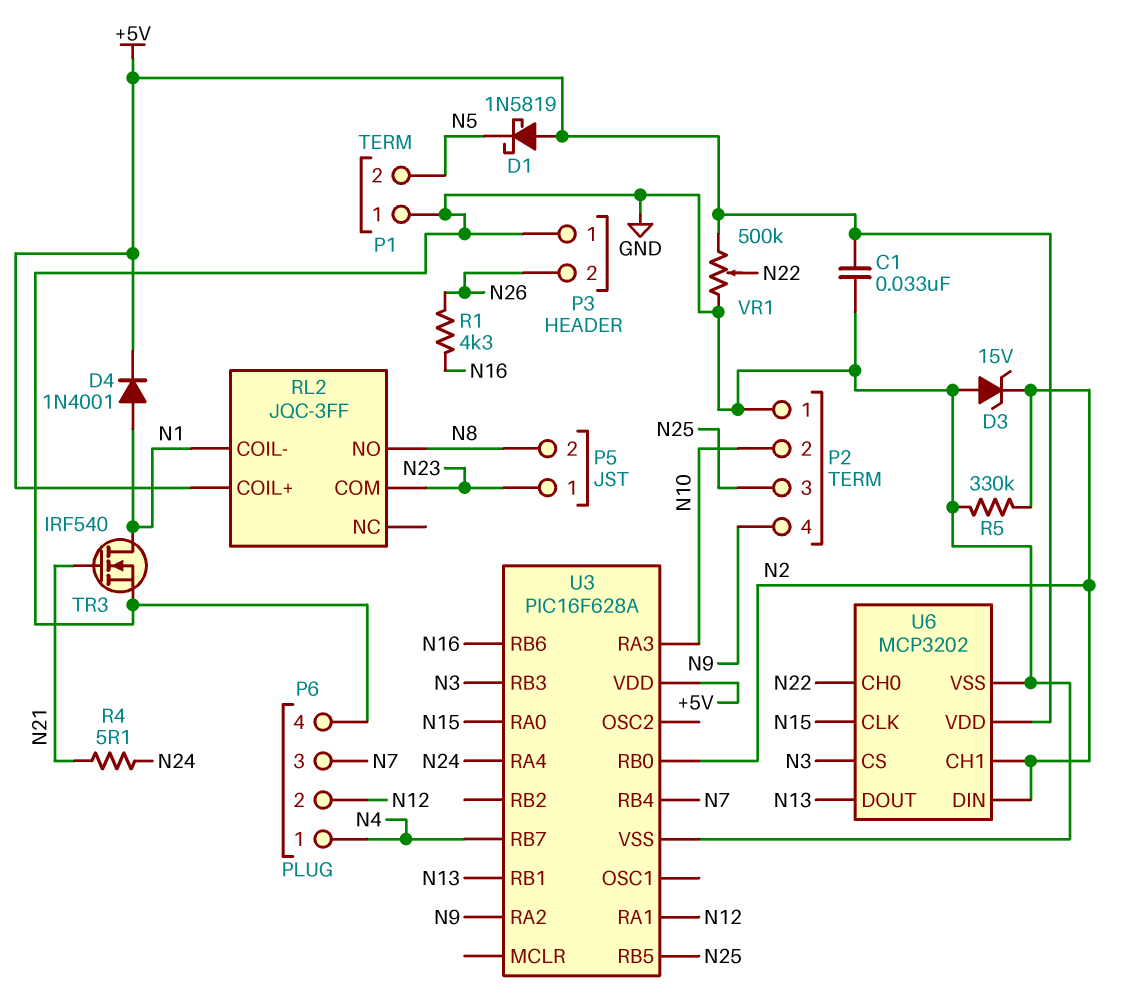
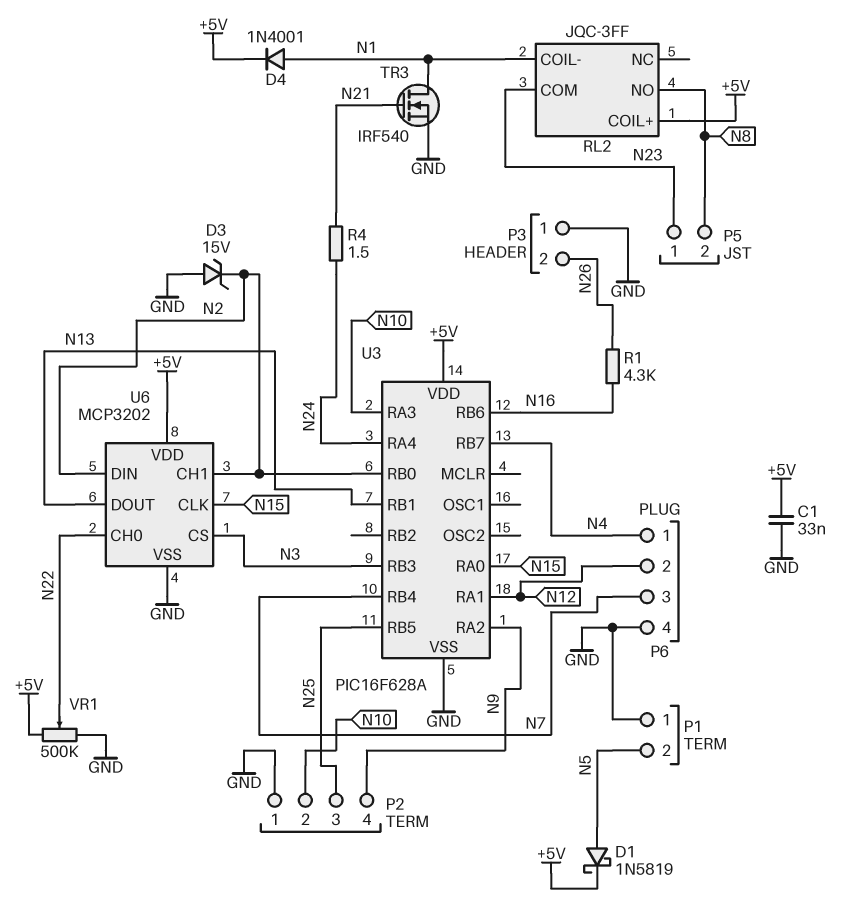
D1: schottky 1N5819 (A +5V, K N5) -> schottky 1N5819 (A N5, K +5V)
R4: 5.1 (N21, N24) -> 1.5 (N21, N24)
R5: 330k (GND, N2) -> none

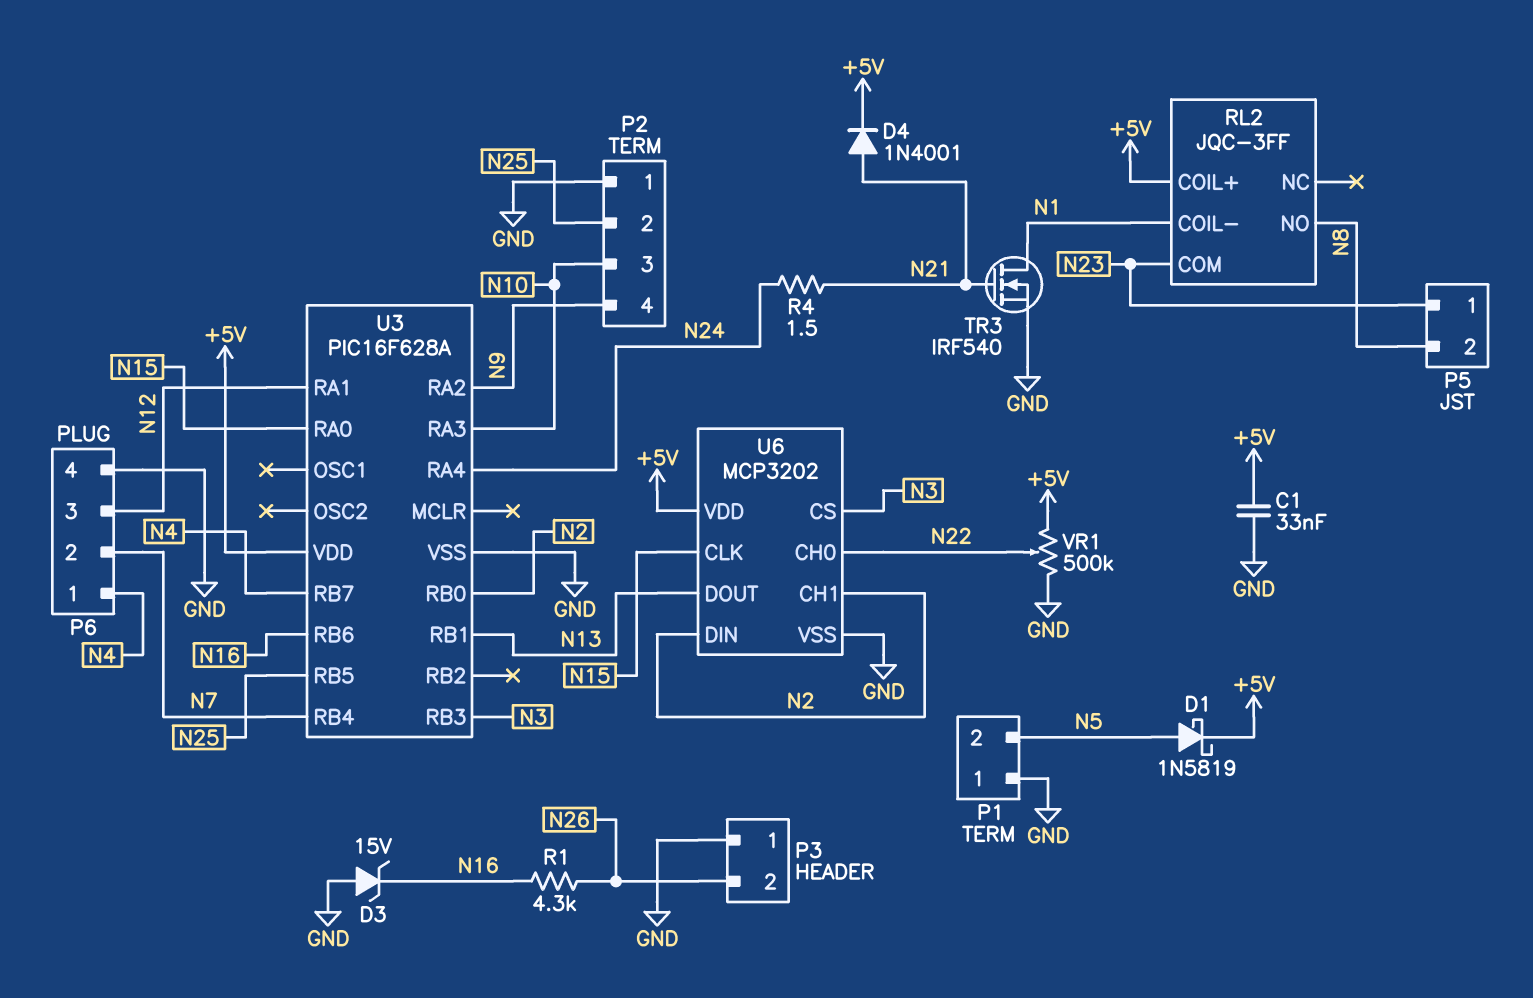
D3: zener 15V (A GND, K N2) -> zener 15V (A GND, K N16)
D4: diode 1N4001 (A N1, K +5V) -> diode 1N4001 (A N21, K +5V)
P2 pin 2: N10 -> N25
P2 pin 3: N25 -> N10
P6 pin 2: N12 -> N7
P6 pin 3: N7 -> N12

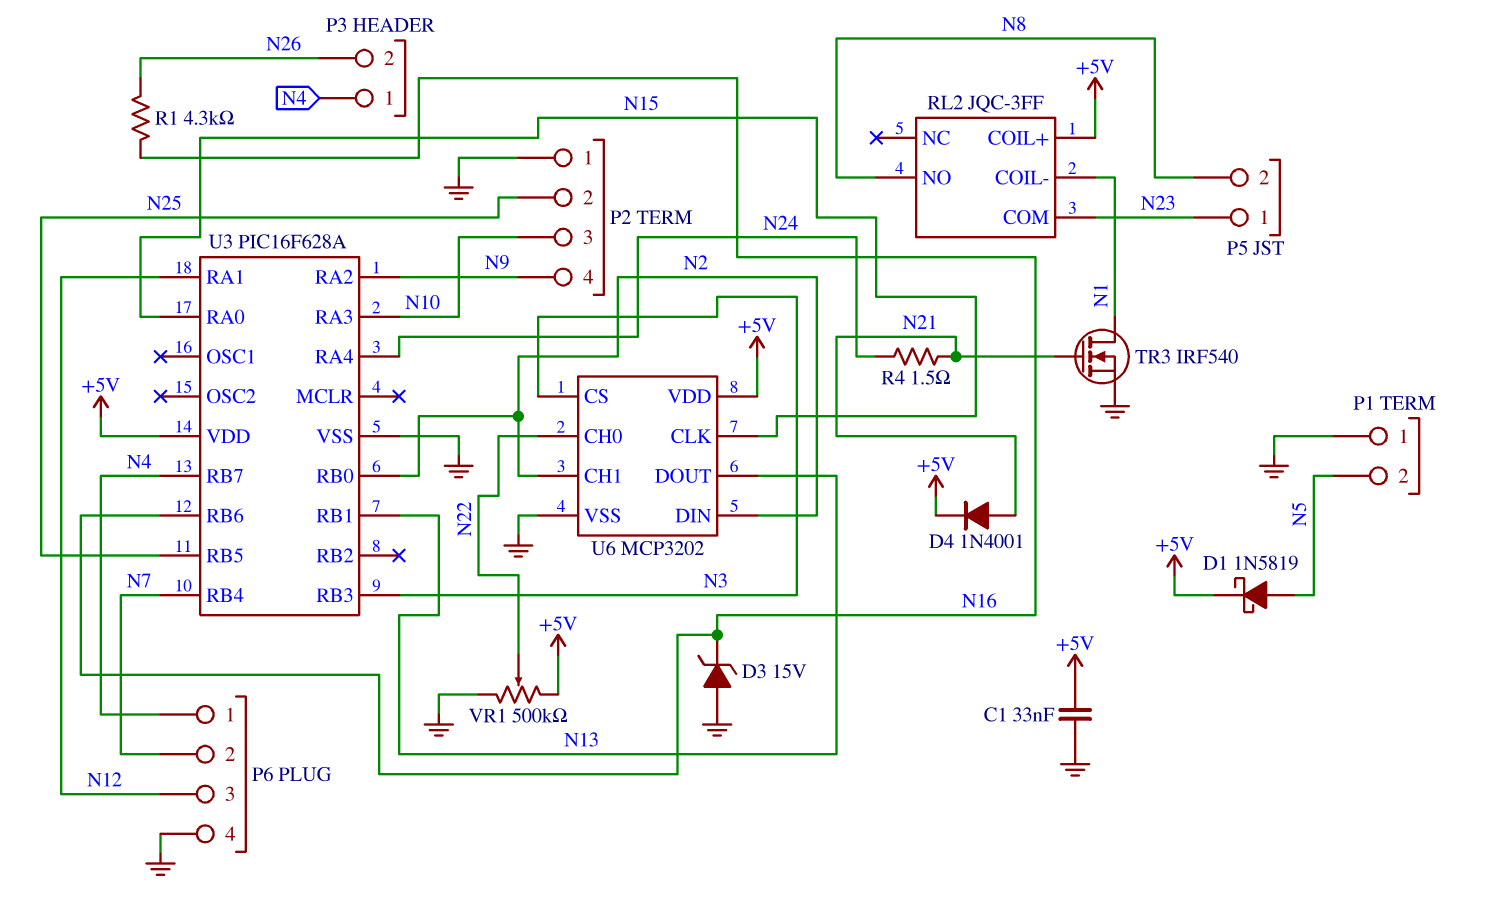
P3 pin 1: GND -> N4

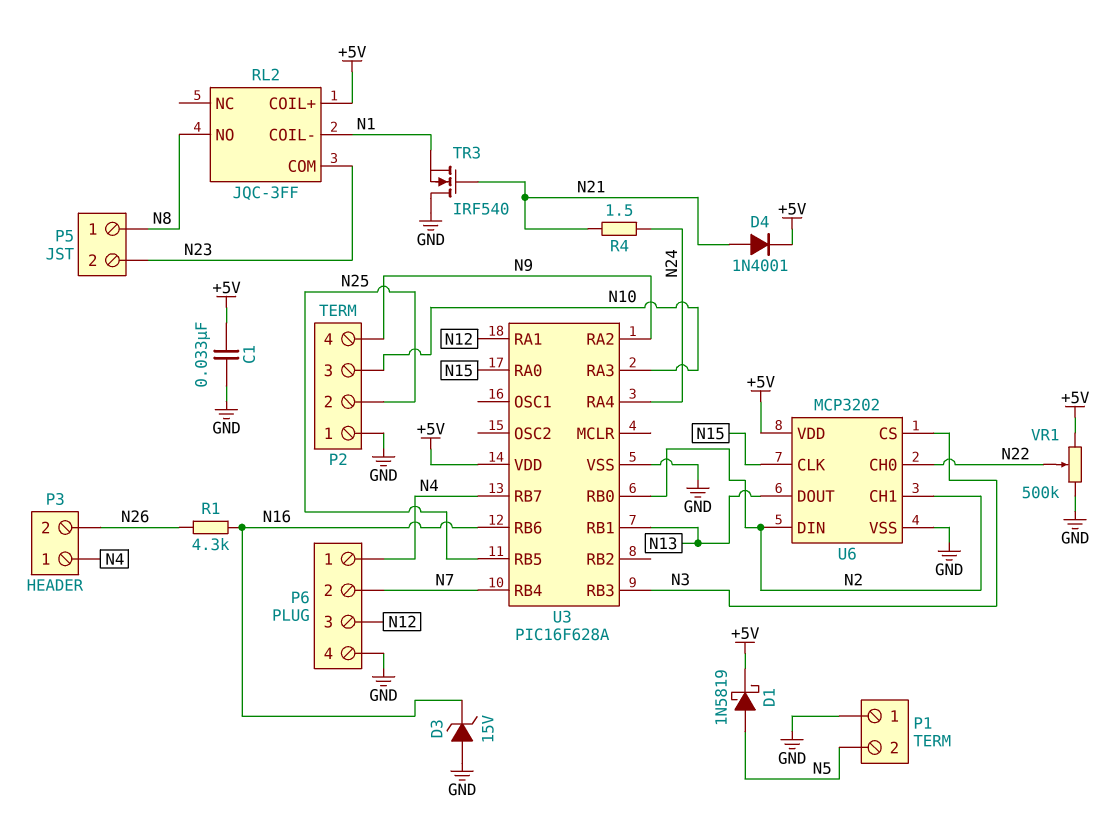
P5 pin 1: N23 -> N8
P5 pin 2: N8 -> N23
TR3: NMOS IRF540 (G N21, D N1, S GND) -> NMOS IRF540 (G N21, D GND, S N1)

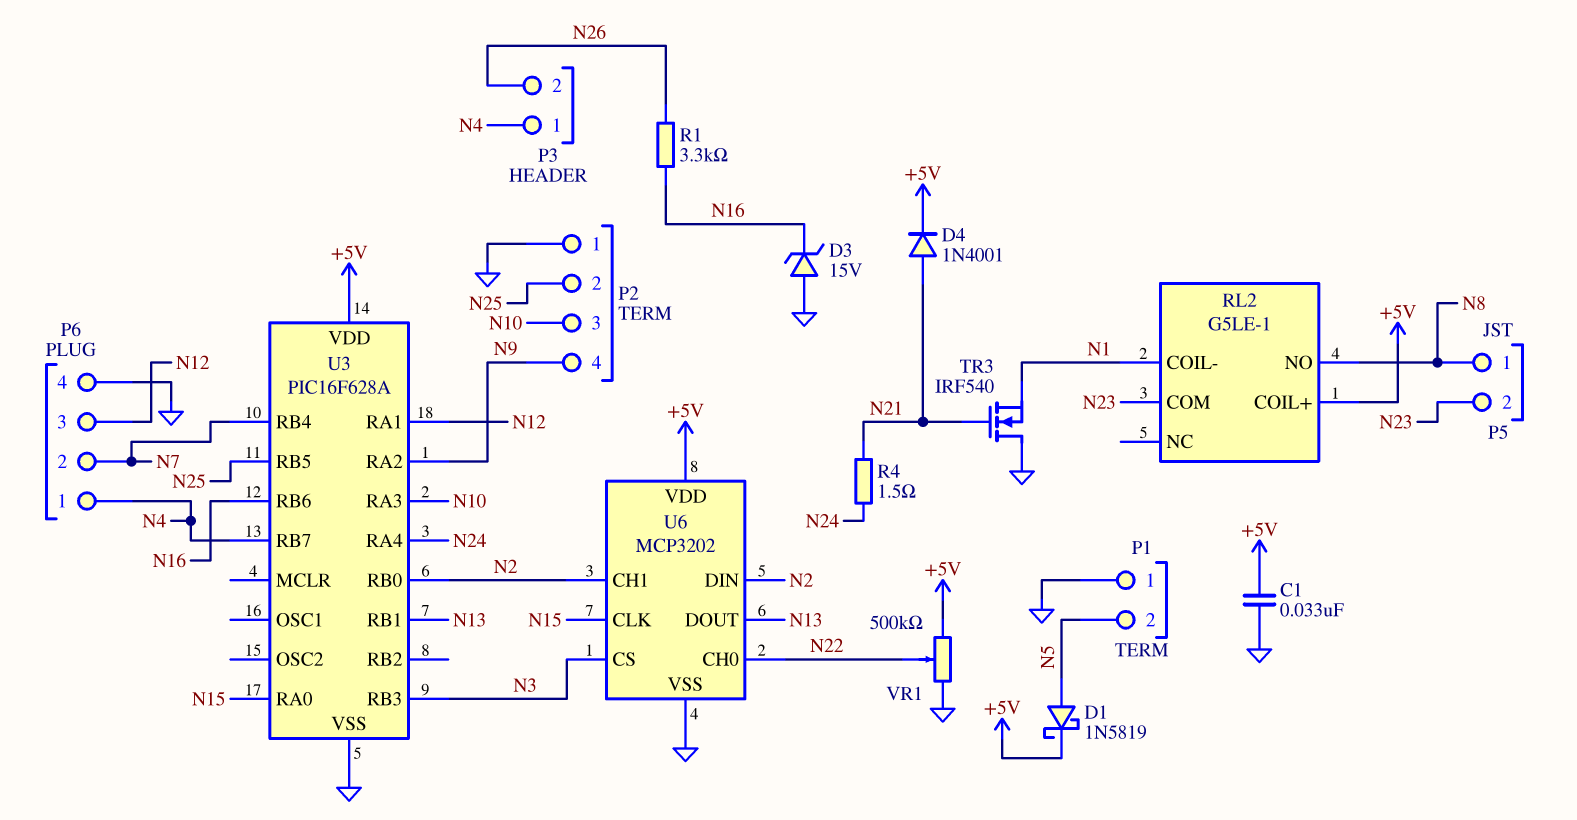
R1: 4.3k (N16, N26) -> 3.3k (N16, N26)
RL2: JQC-3FF -> G5LE-1

